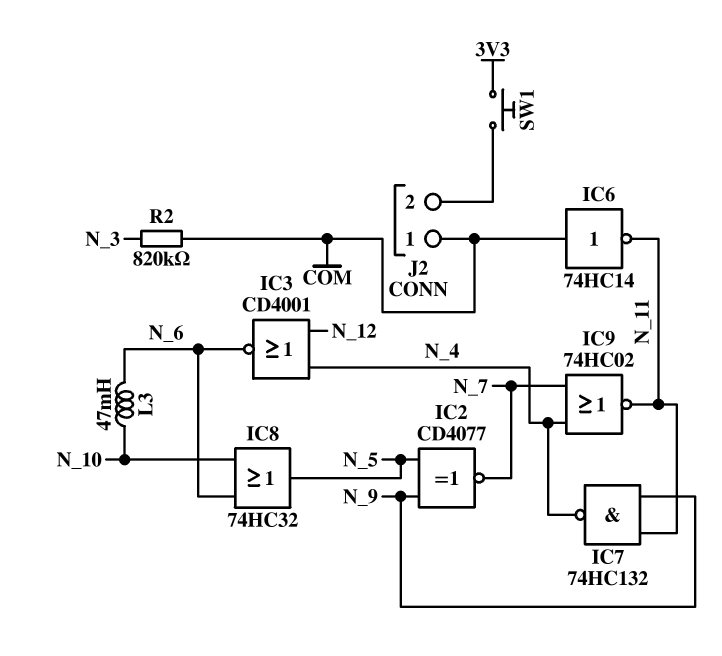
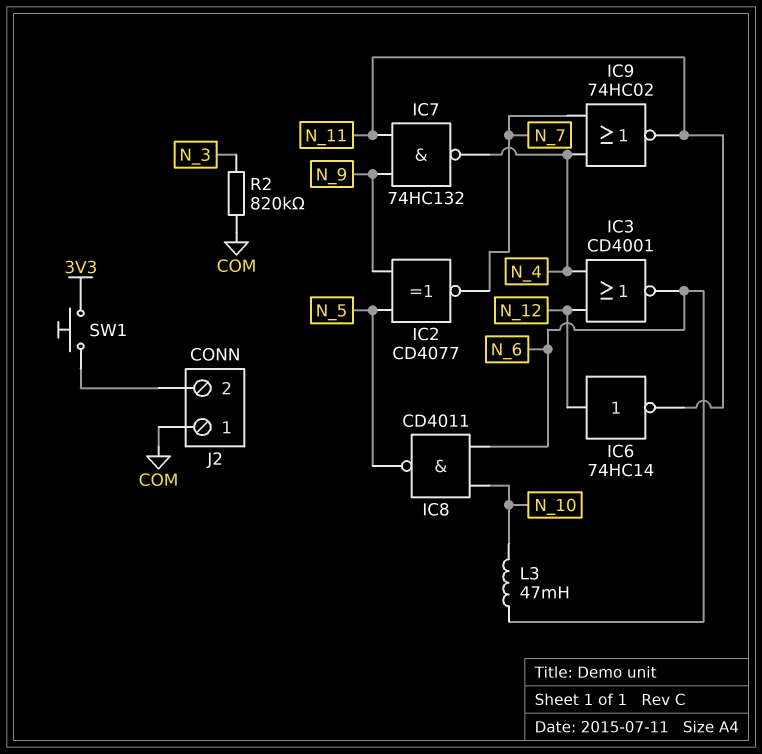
IC6: NOT 74HC14 (in COM, out N_11) -> NOT 74HC14 (in N_12, out N_11)
IC8: OR 74HC32 (in N_6, in N_10, out N_5) -> NAND CD4011 (in N_6, in N_10, out N_5)

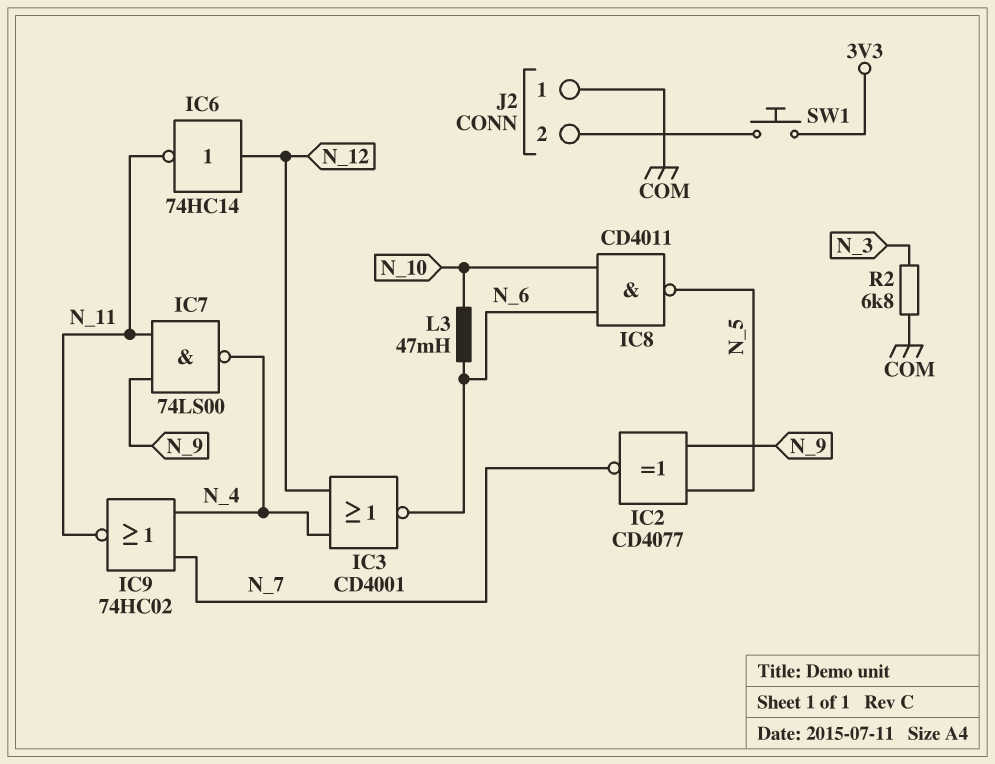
IC7: NAND 74HC132 (in N_9, in N_11, out N_4) -> NAND 74LS00 (in N_9, in N_11, out N_4)
R2: 820k (COM, N_3) -> 6.8k (COM, N_3)

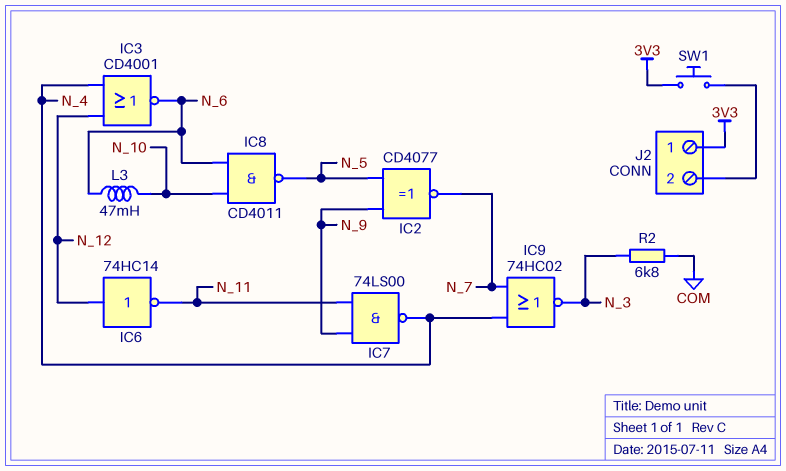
IC9: NOR 74HC02 (in N_4, in N_7, out N_11) -> NOR 74HC02 (in N_4, in N_7, out N_3)
J2 pin 1: COM -> 3V3

